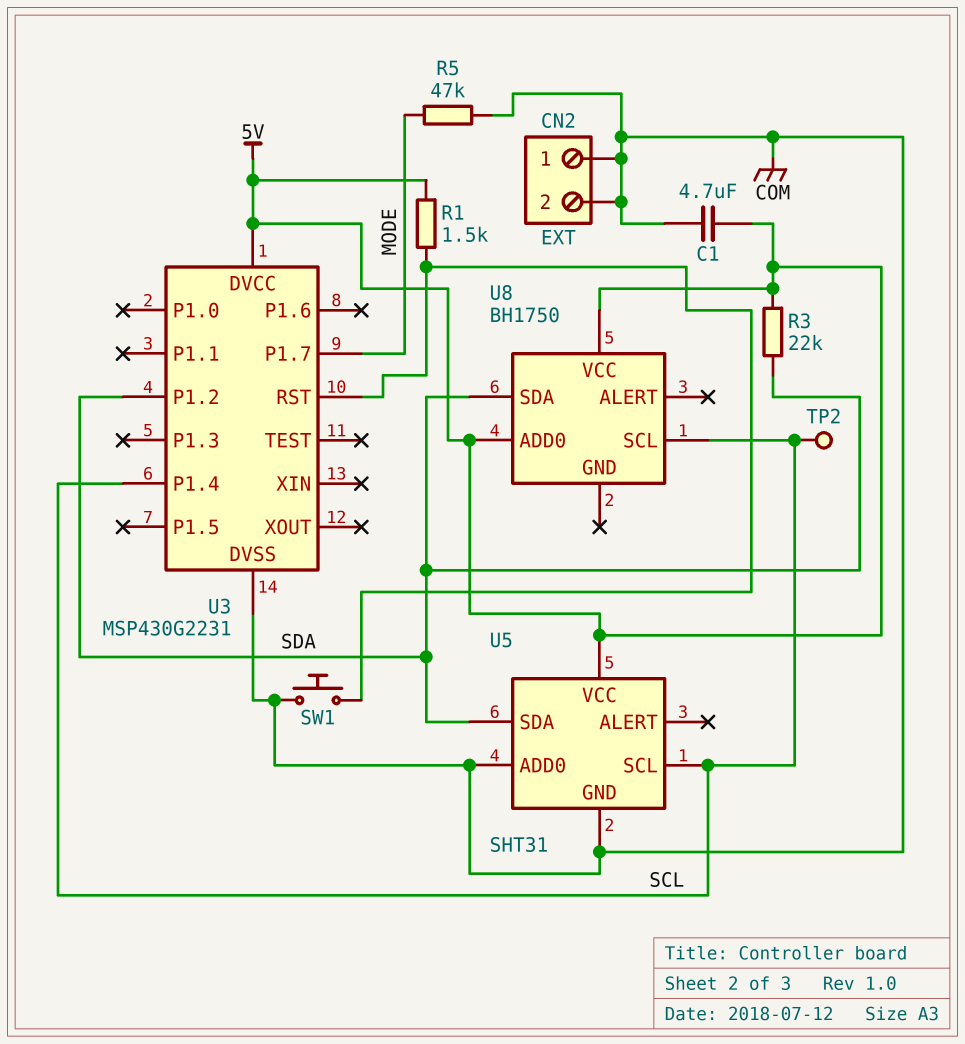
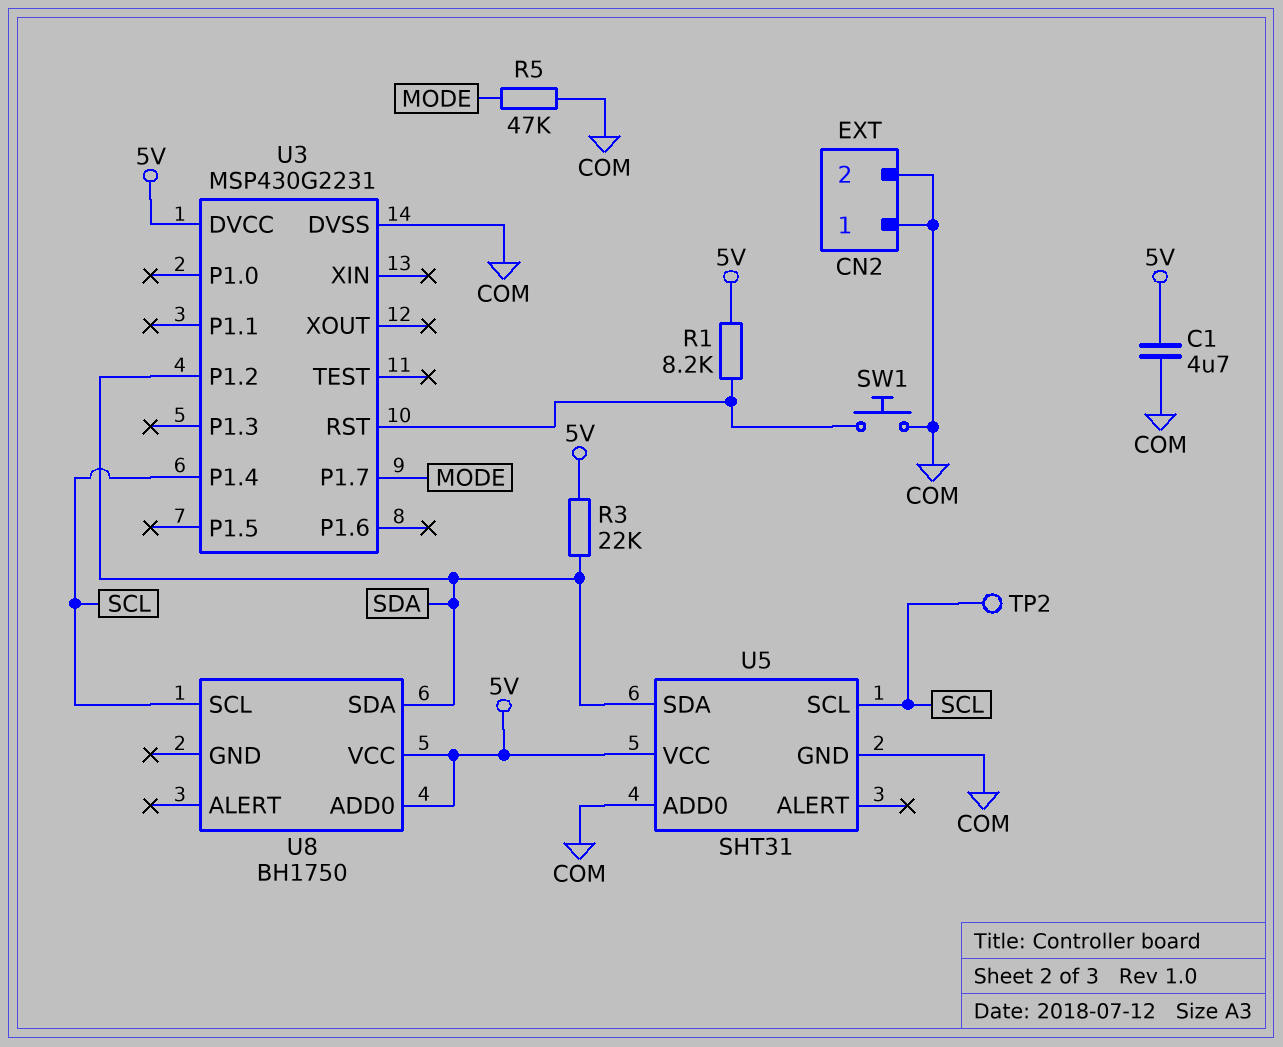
R1: 1.5k (5V, U3/RST) -> 8.2k (5V, U3/RST)

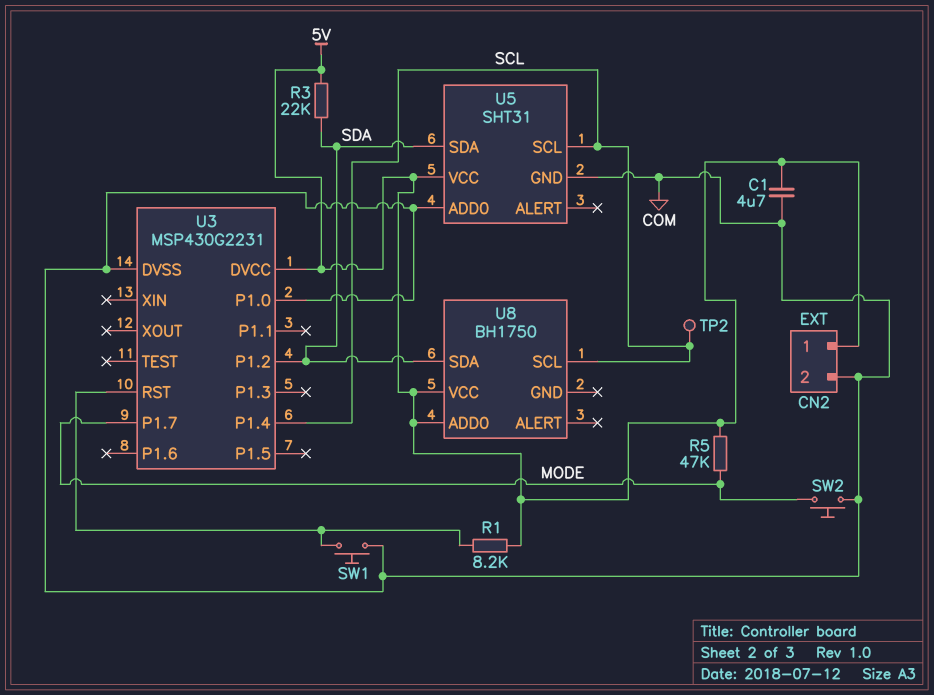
CN2 pin 1: COM -> 5V
R5: 47k (COM, MODE) -> 47k (5V, MODE)
SW2: none -> button (COM, MODE)
U3 pin P1.0: none -> COM

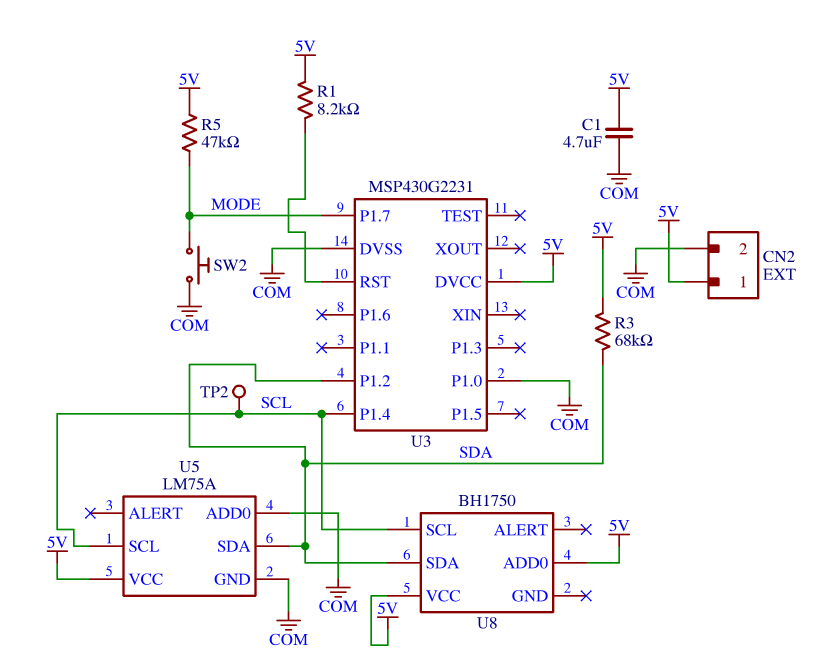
R3: 22k (5V, SDA) -> 68k (5V, SDA)
SW1: button (COM, U3/RST) -> none
U5: SHT31 -> LM75A

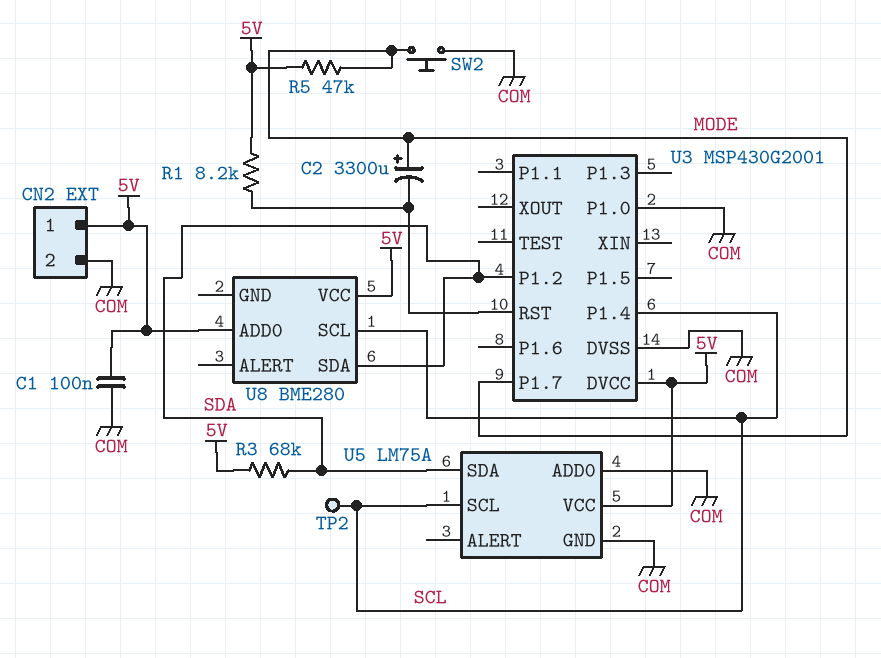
C1: 4.7uF (5V, COM) -> 100nF (5V, COM)
C2: none -> 3300uF (plus MODE, minus U3/RST)
U3: MSP430G2231 -> MSP430G2001
U8: BH1750 -> BME280

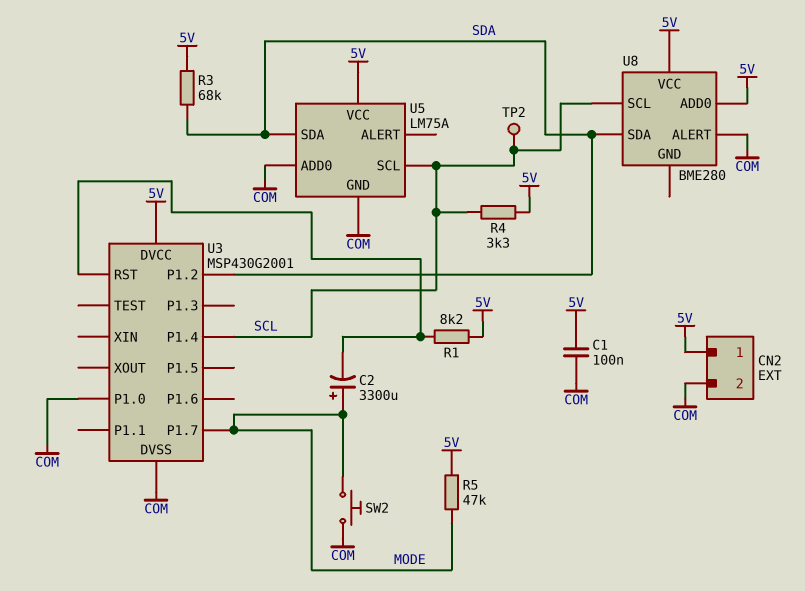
R4: none -> 3.3k (5V, SCL)
U8 pin ALERT: none -> COM

